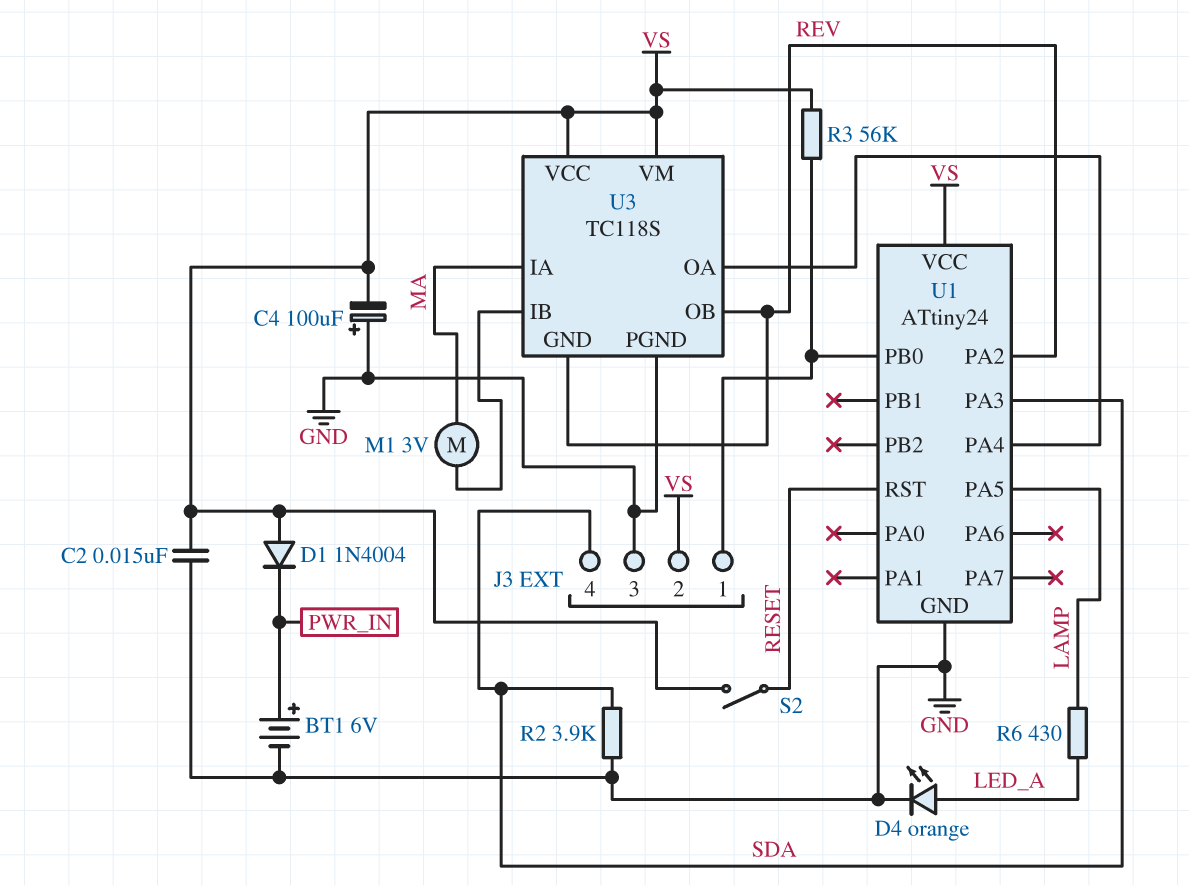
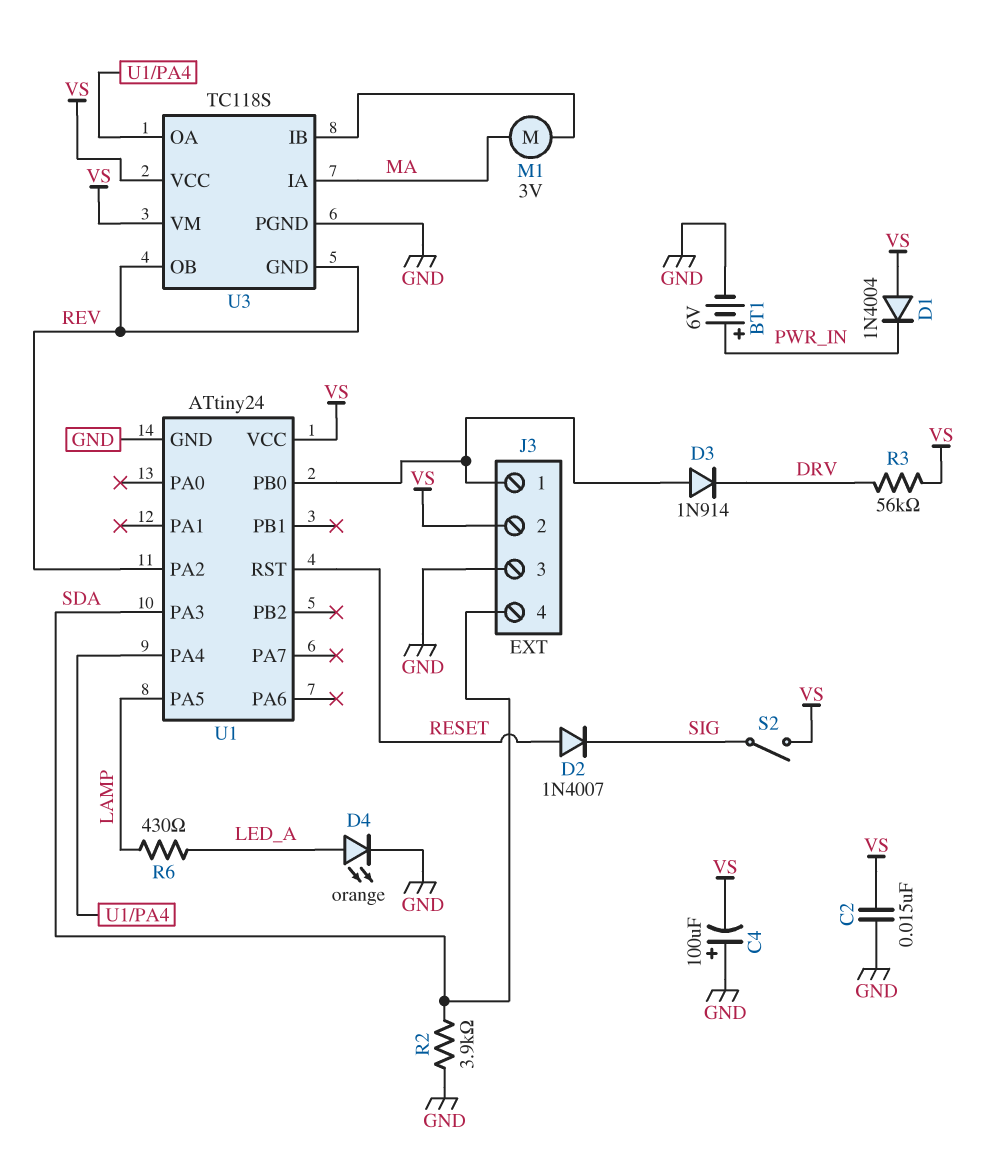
D2: none -> diode 1N4007 (A RESET, K SIG)
D3: none -> diode 1N914 (A J3/1, K DRV)
R3: 56k (J3/1, VS) -> 56k (DRV, VS)
S2: switch (RESET, VS) -> switch (SIG, VS)

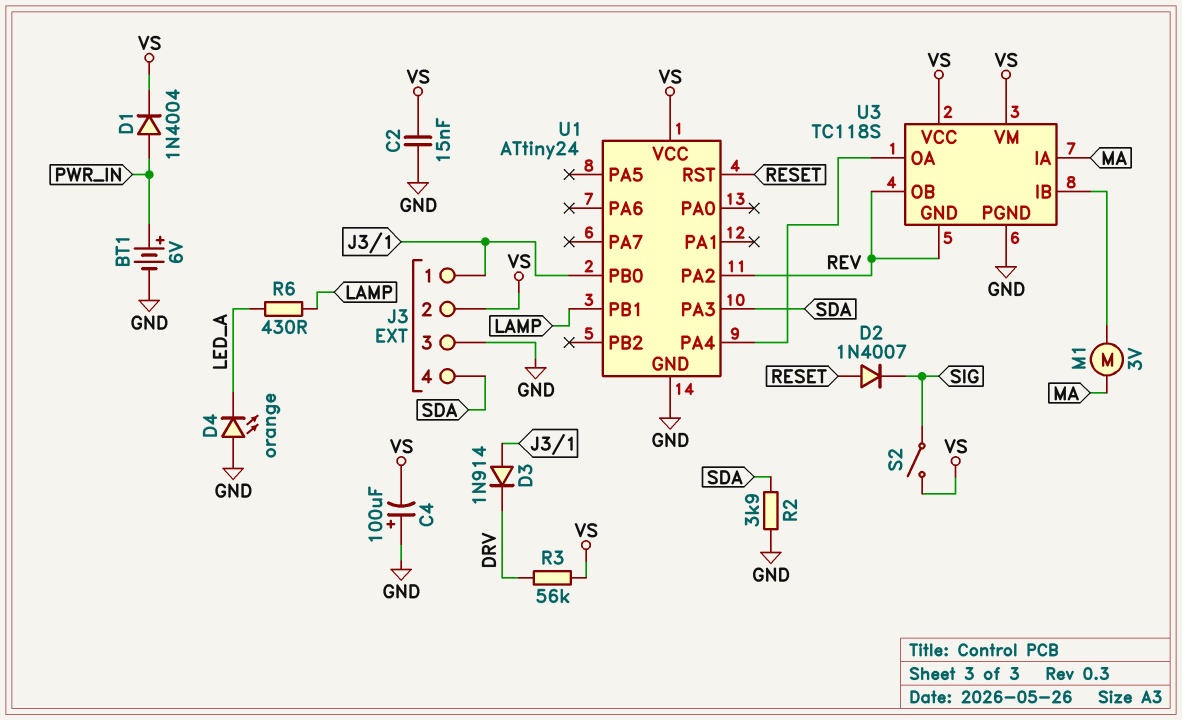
D1: diode 1N4004 (A VS, K PWR_IN) -> diode 1N4004 (A PWR_IN, K VS)
D4: LED orange (A LED_A, K GND) -> LED orange (A GND, K LED_A)
U1 pin PA5: LAMP -> none
U1 pin PB1: none -> LAMP

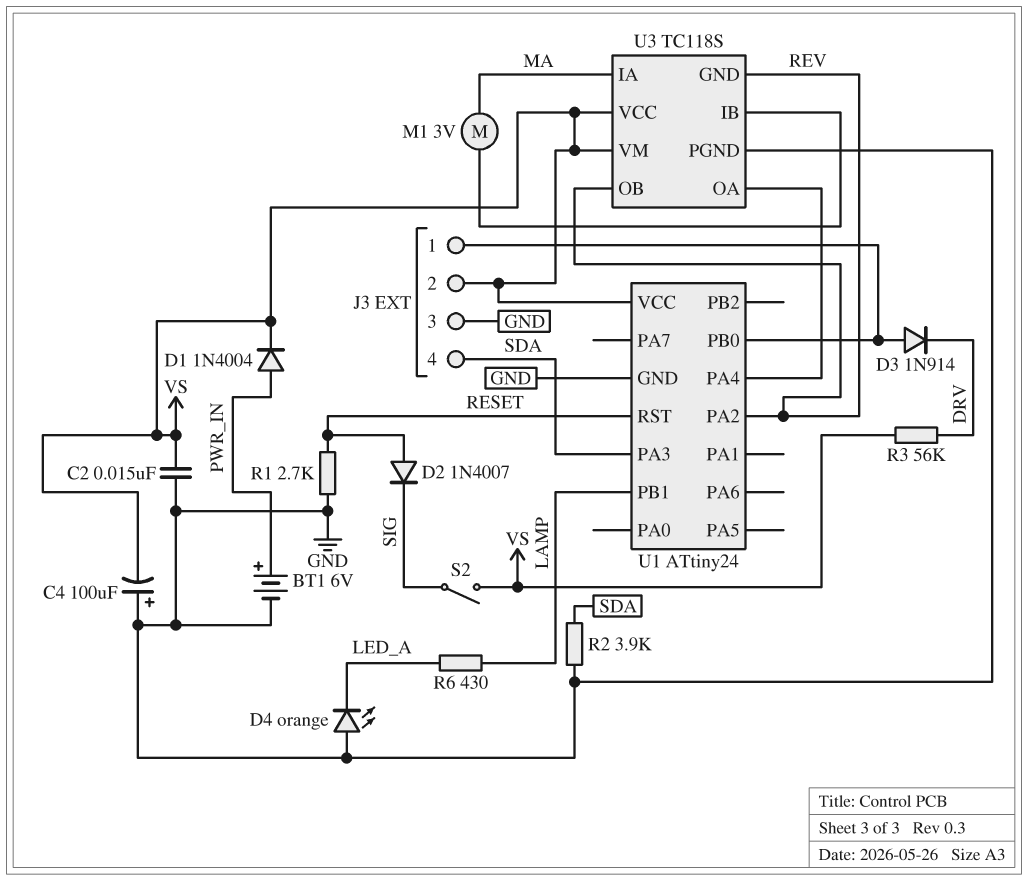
R1: none -> 2.7k (GND, RESET)

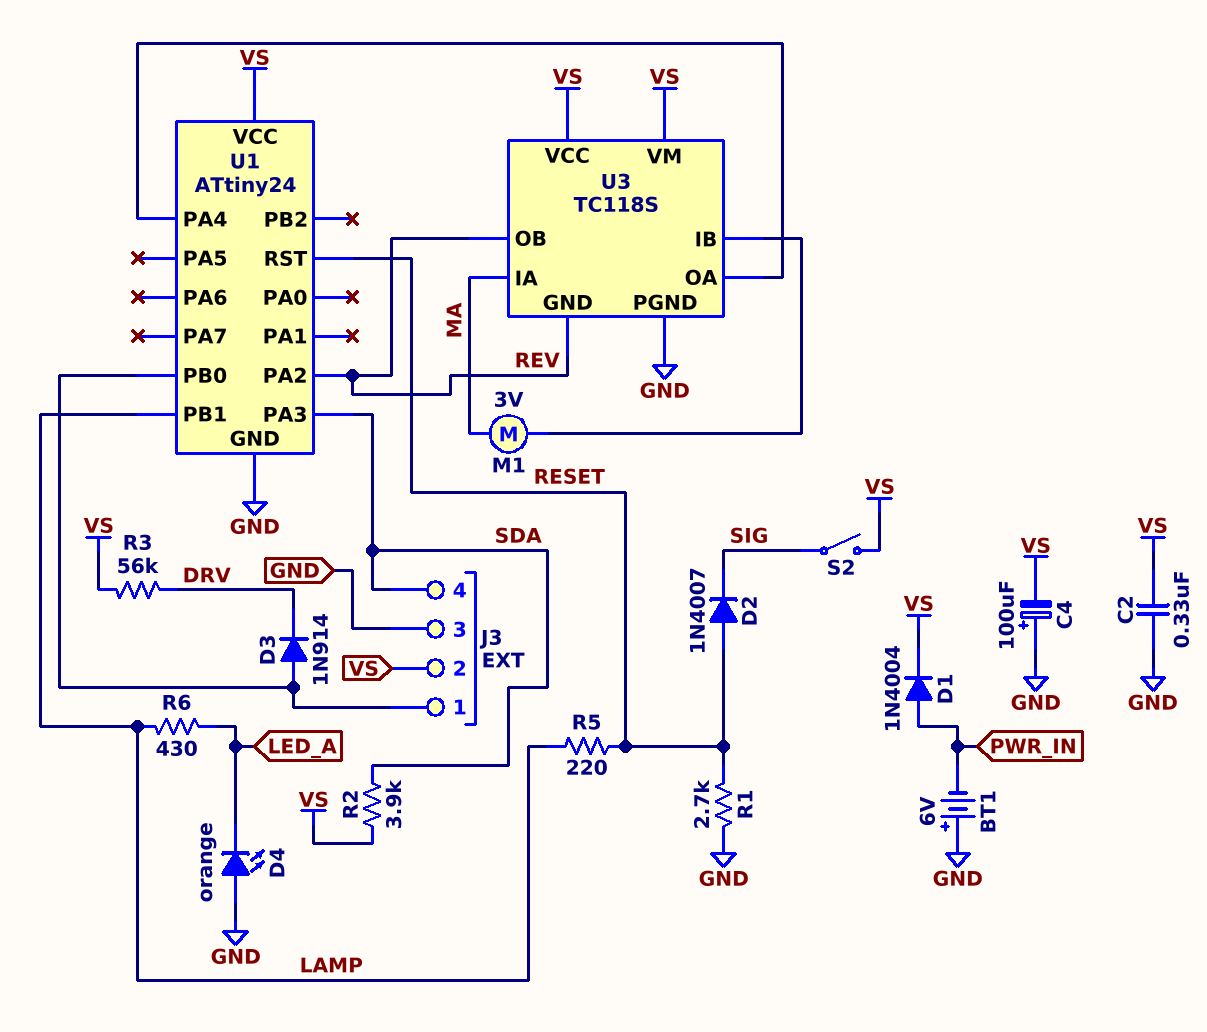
BT1: 6V (plus PWR_IN, minus GND) -> 6V (plus GND, minus PWR_IN)
C2: 15nF (GND, VS) -> 330nF (GND, VS)
R2: 3.9k (GND, SDA) -> 3.9k (SDA, VS)
R5: none -> 220 (LAMP, RESET)

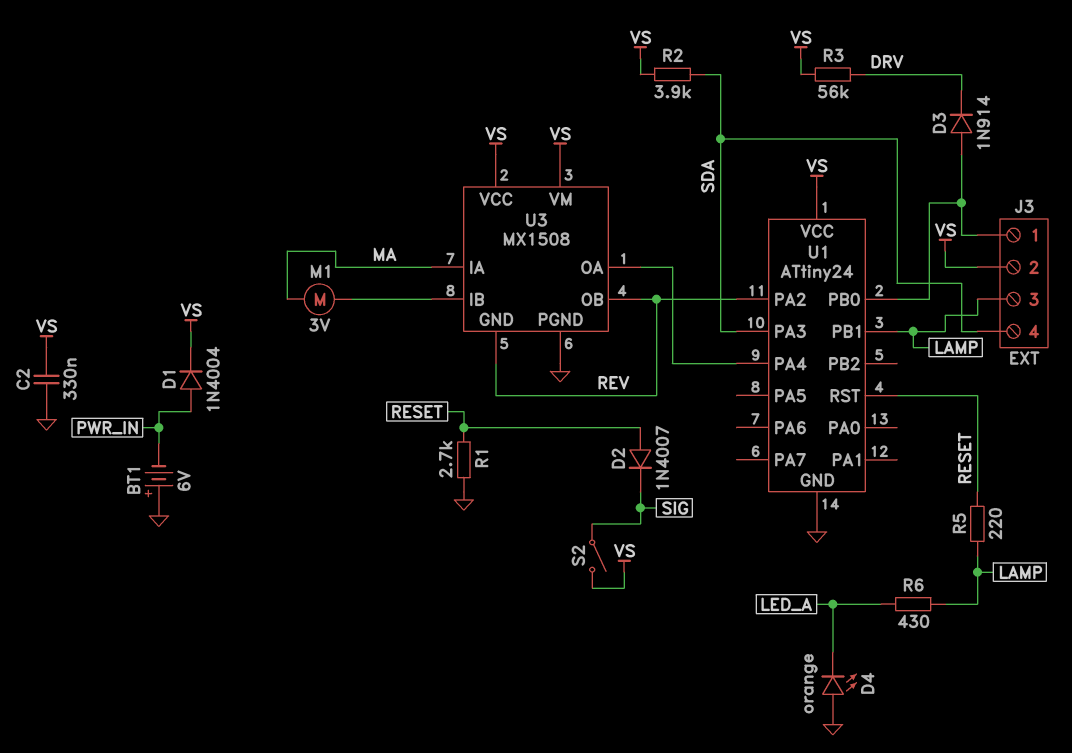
C4: 100uF (plus GND, minus VS) -> none
J3 pin 3: GND -> LAMP
U3: TC118S -> MX1508

